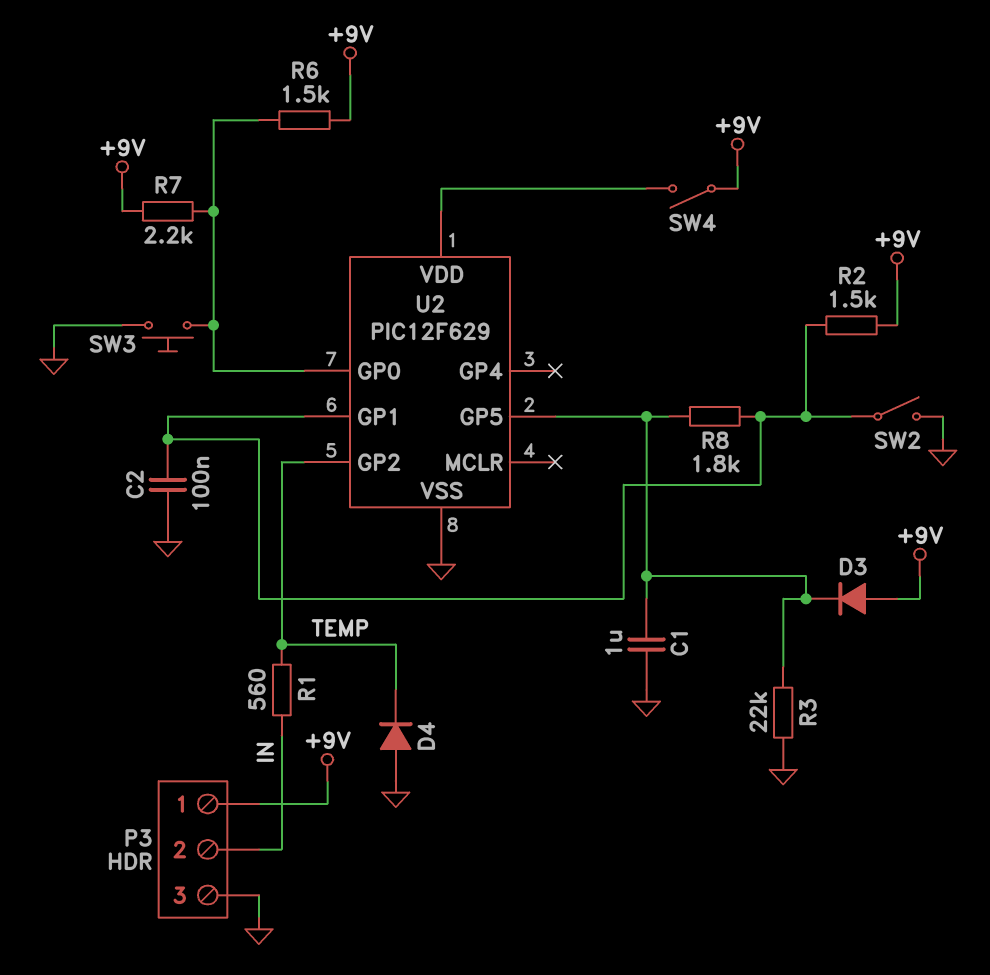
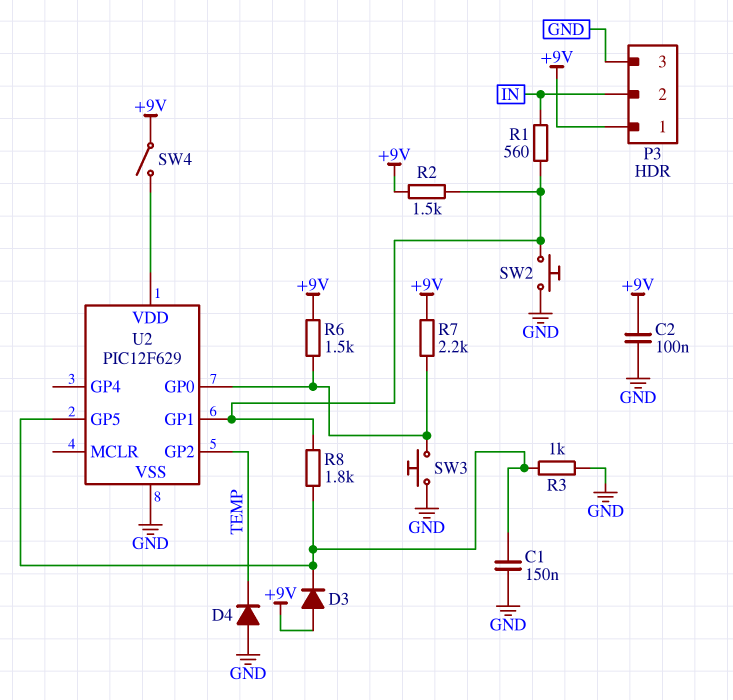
C1: 1uF (GND, U2/GP5) -> 150nF (GND, U2/GP5)
C2: 100nF (GND, U2/GP1) -> 100nF (+9V, GND)
R1: 560 (IN, TEMP) -> 560 (IN, U2/GP1)
R3: 22k (GND, U2/GP5) -> 1k (GND, U2/GP5)
SW2: switch (GND, U2/GP1) -> button (GND, U2/GP1)

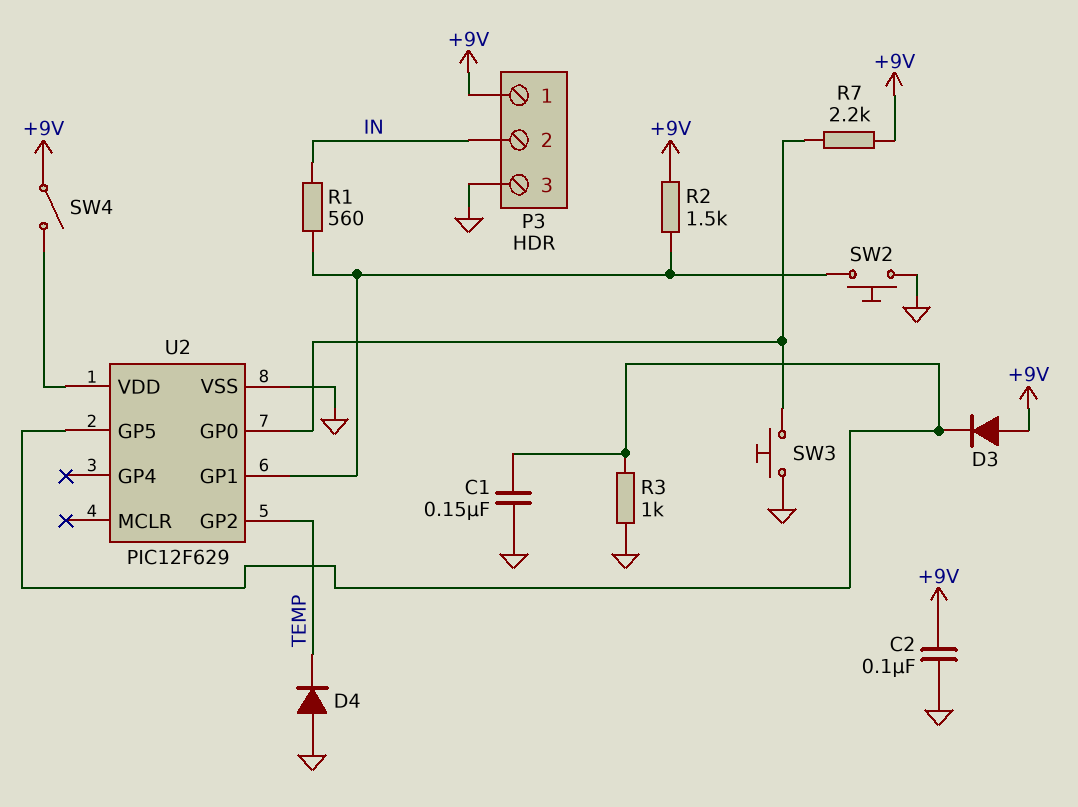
R6: 1.5k (+9V, U2/GP0) -> none
R8: 1.8k (U2/GP1, U2/GP5) -> none

